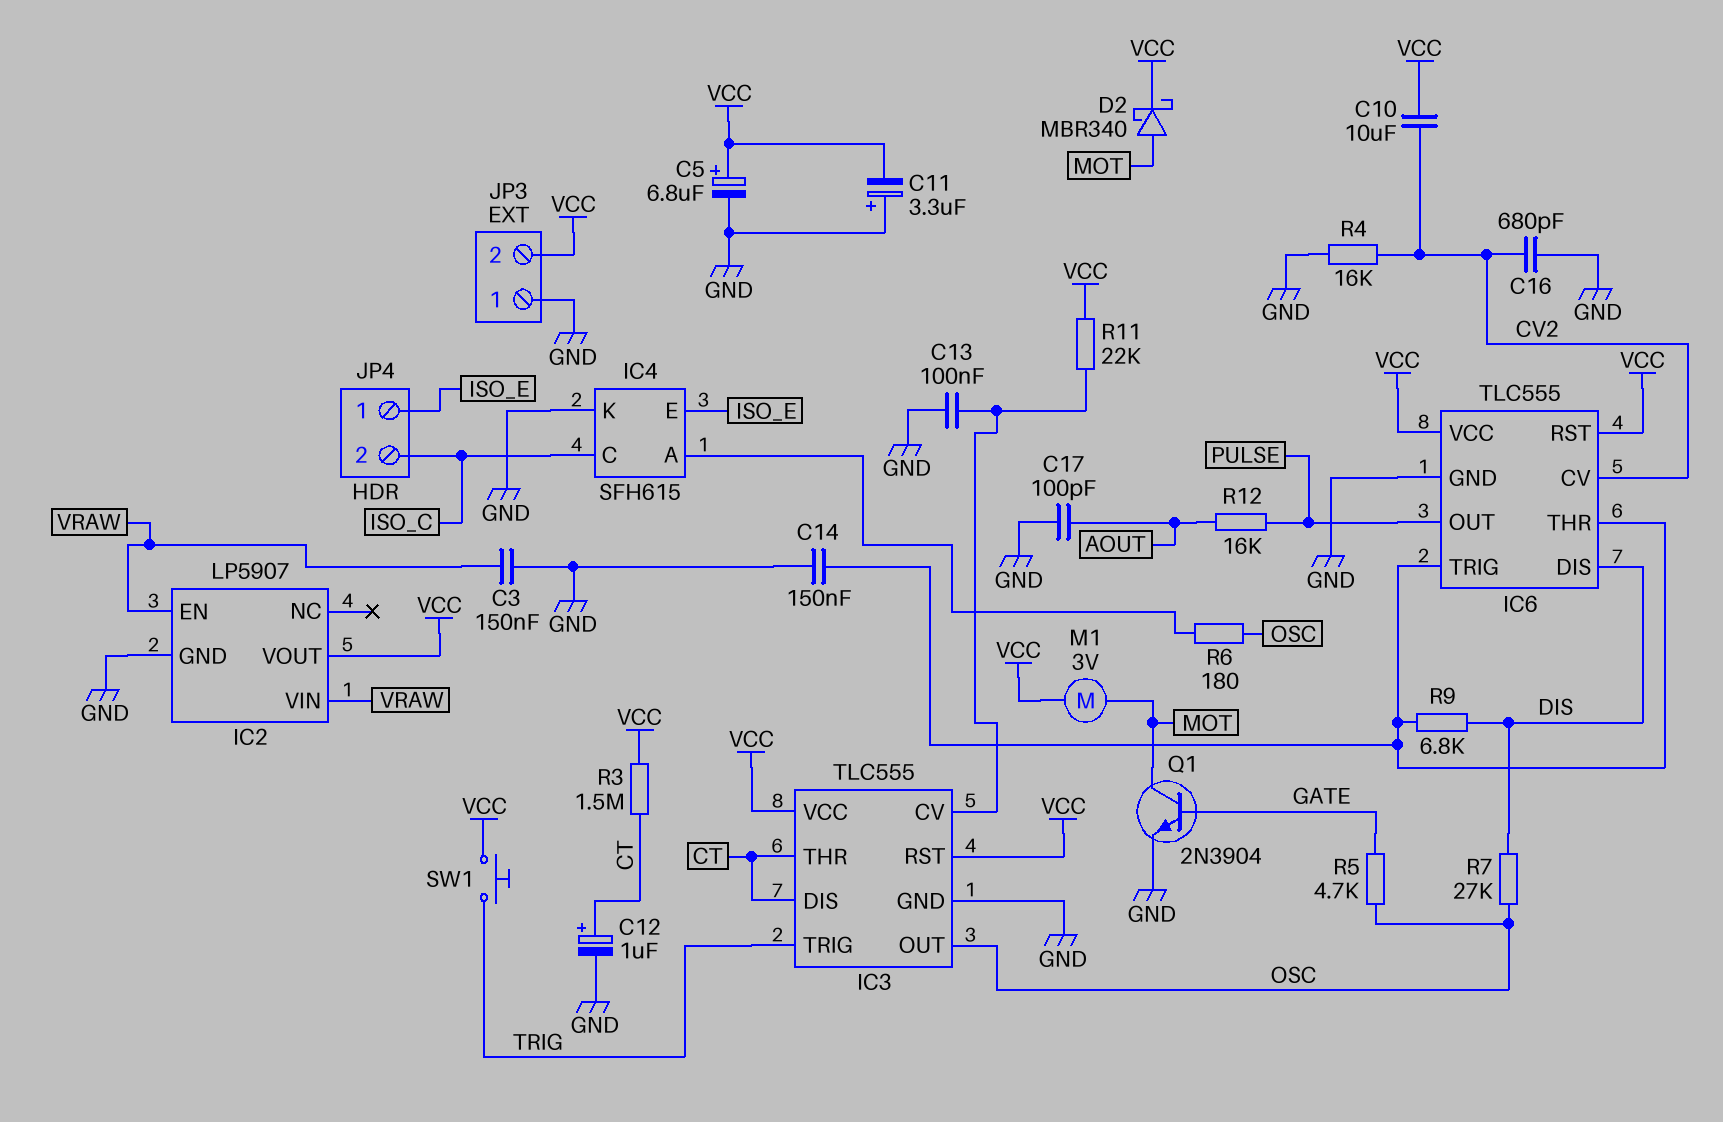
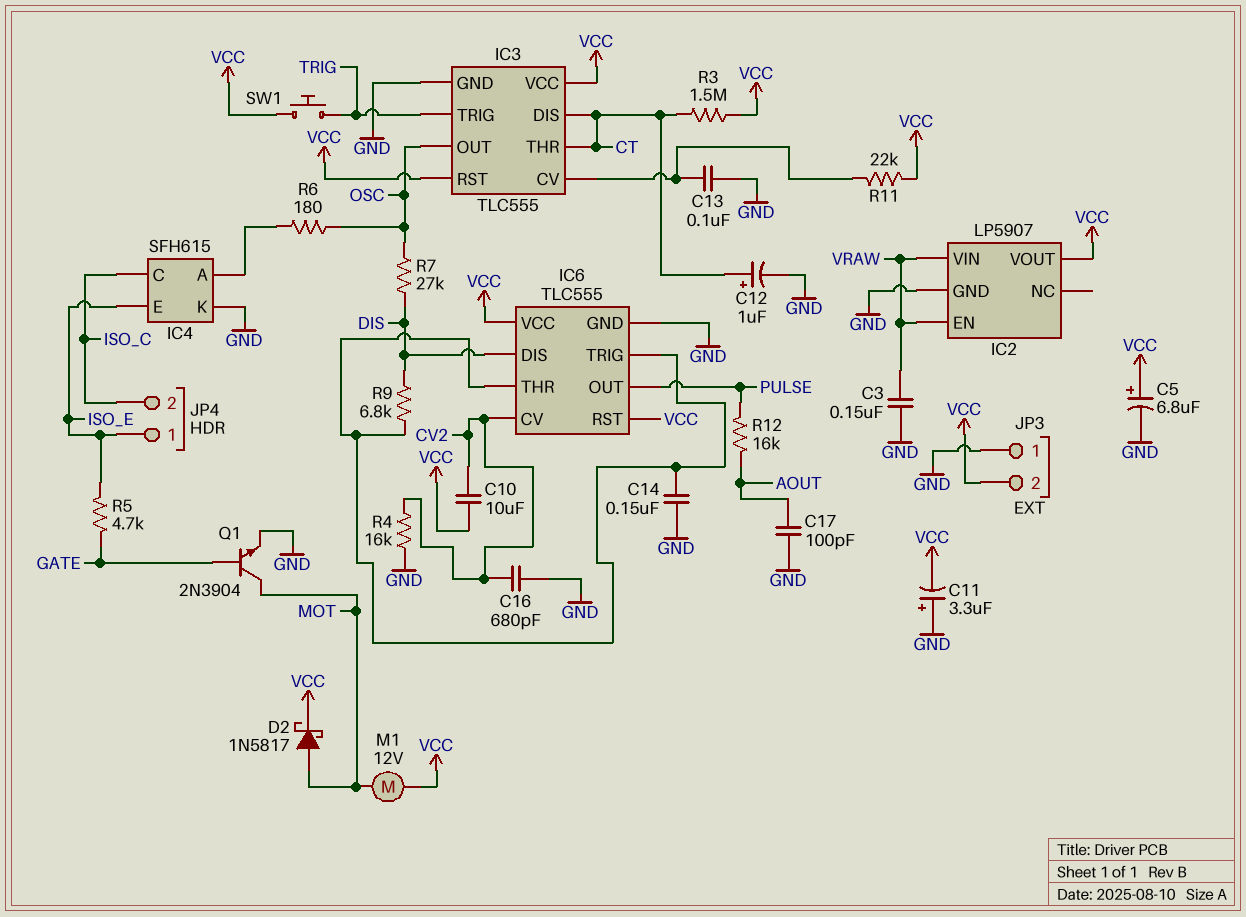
D2: schottky MBR340 (A MOT, K VCC) -> schottky 1N5817 (A MOT, K VCC)
M1: motor 3V (MOT, VCC) -> motor 12V (MOT, VCC)
R5: 4.7k (GATE, OSC) -> 4.7k (GATE, ISO_E)

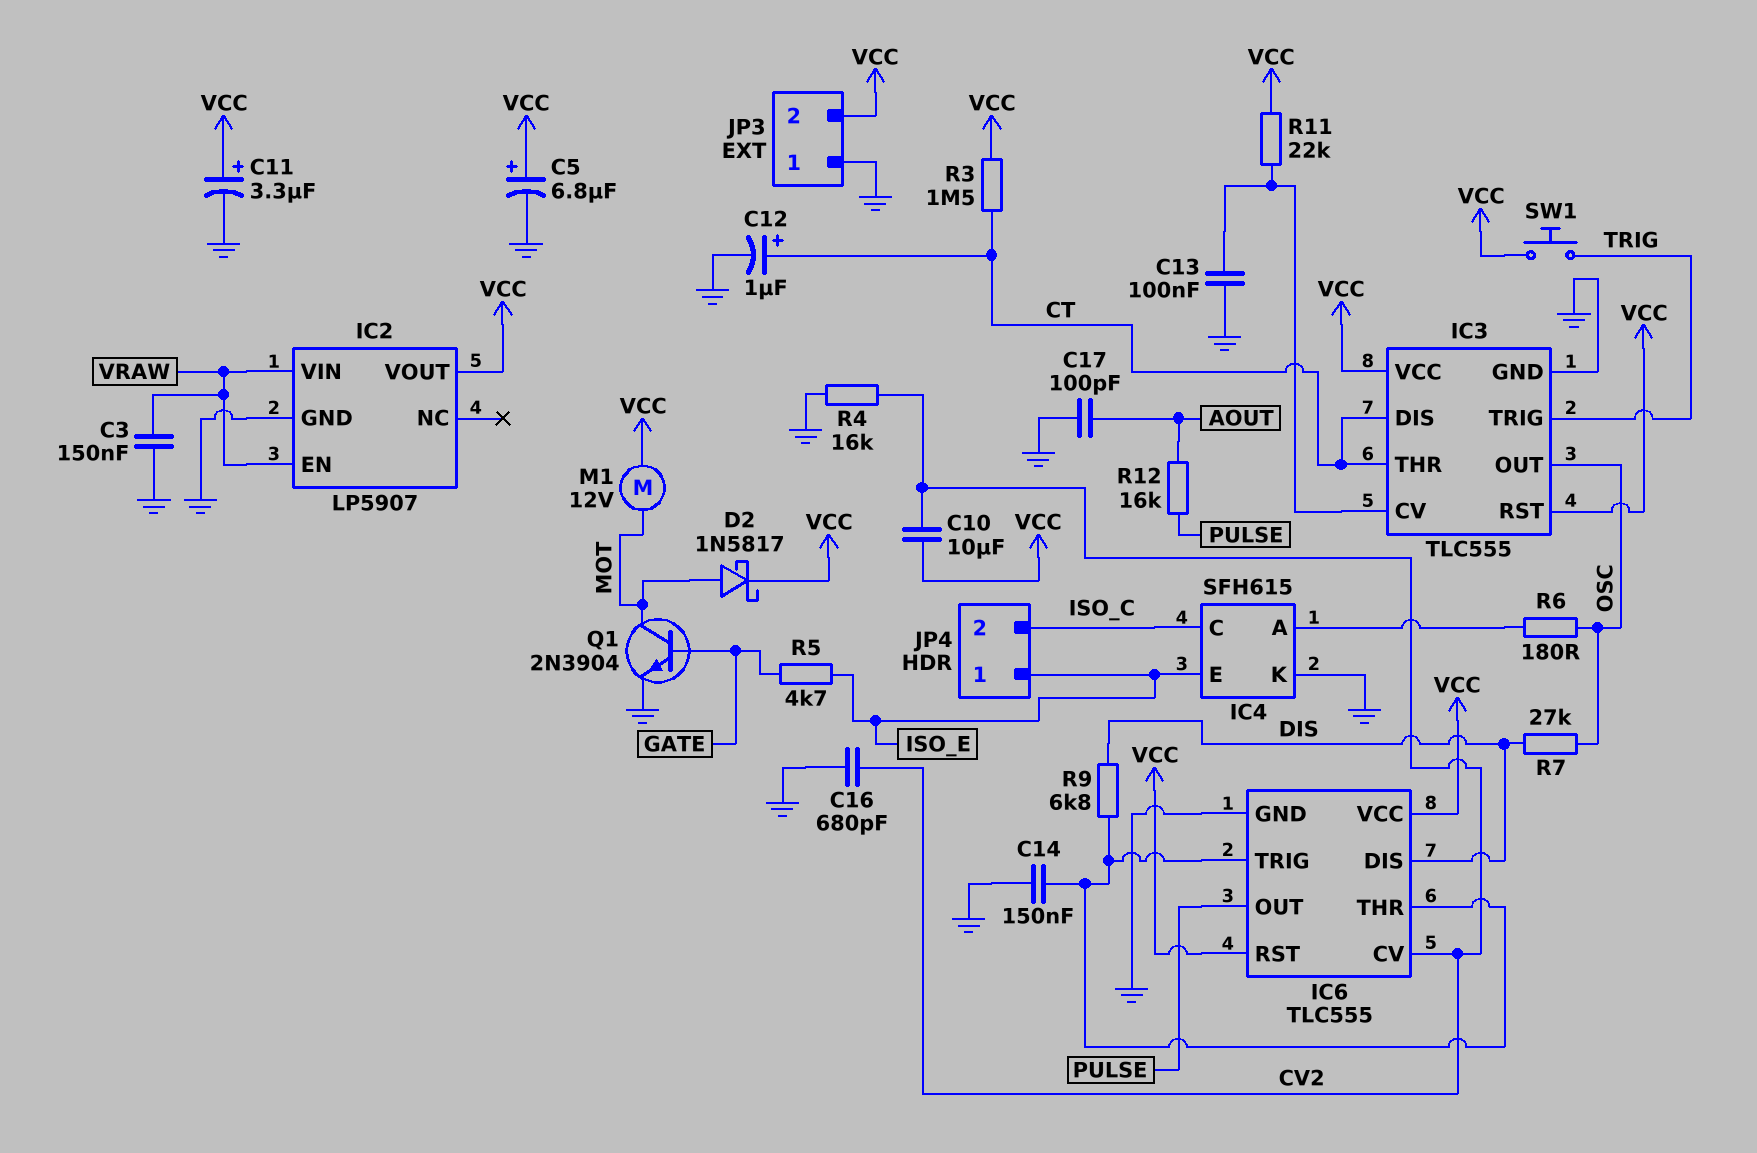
C11: 3.3uF (plus GND, minus VCC) -> 3.3uF (plus VCC, minus GND)

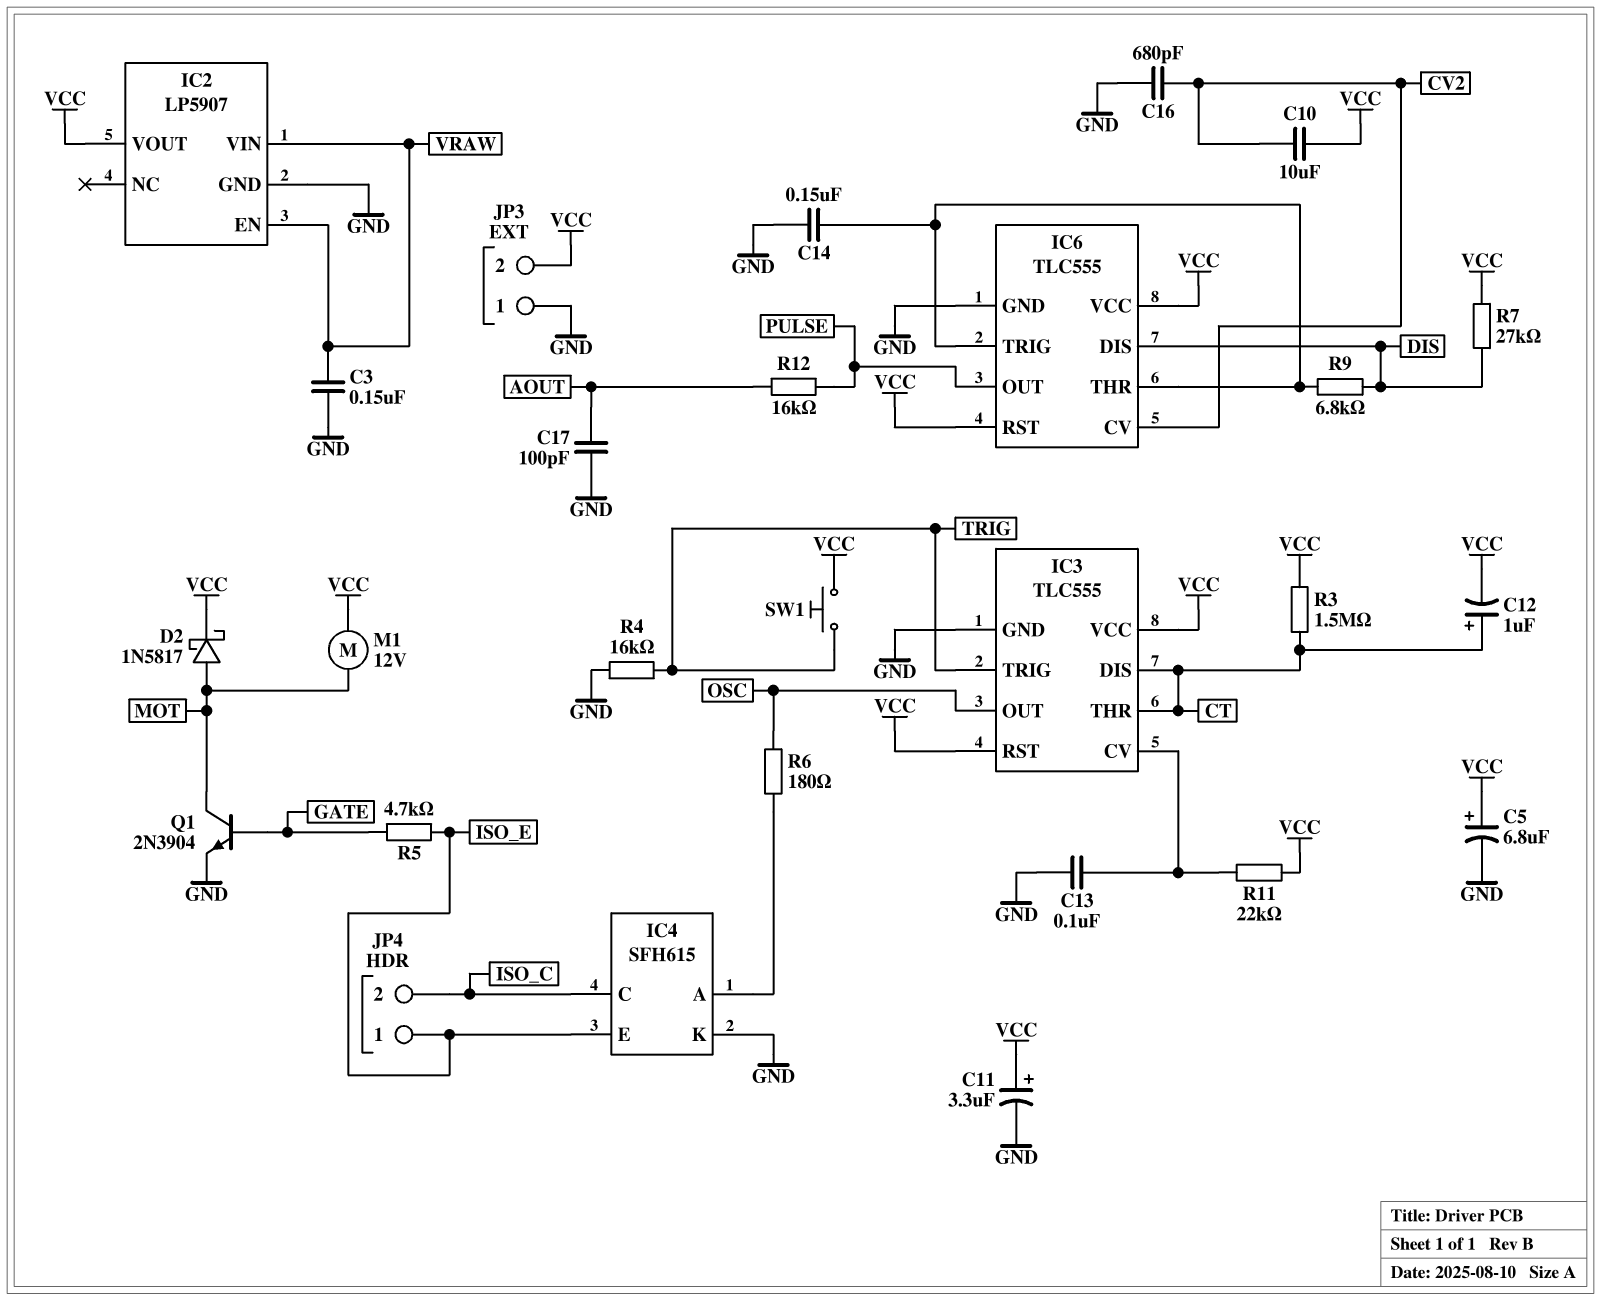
C12: 1uF (plus CT, minus GND) -> 1uF (plus CT, minus VCC)
R4: 16k (CV2, GND) -> 16k (GND, TRIG)
R7: 27k (DIS, OSC) -> 27k (DIS, VCC)

